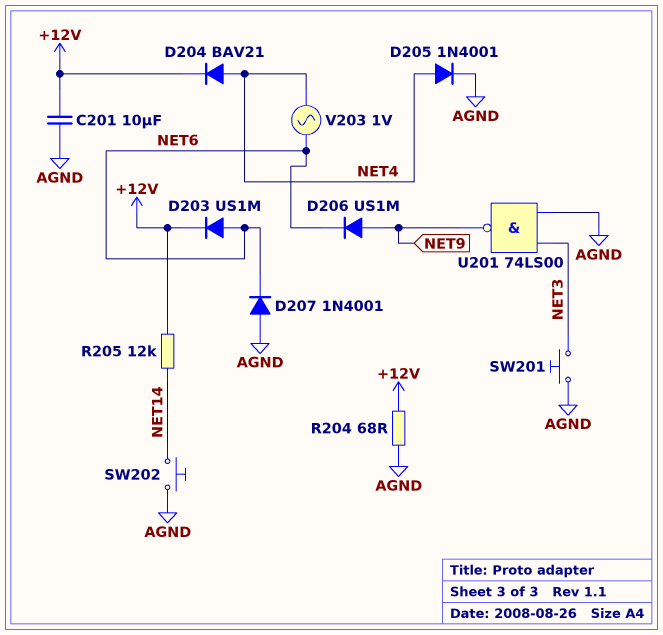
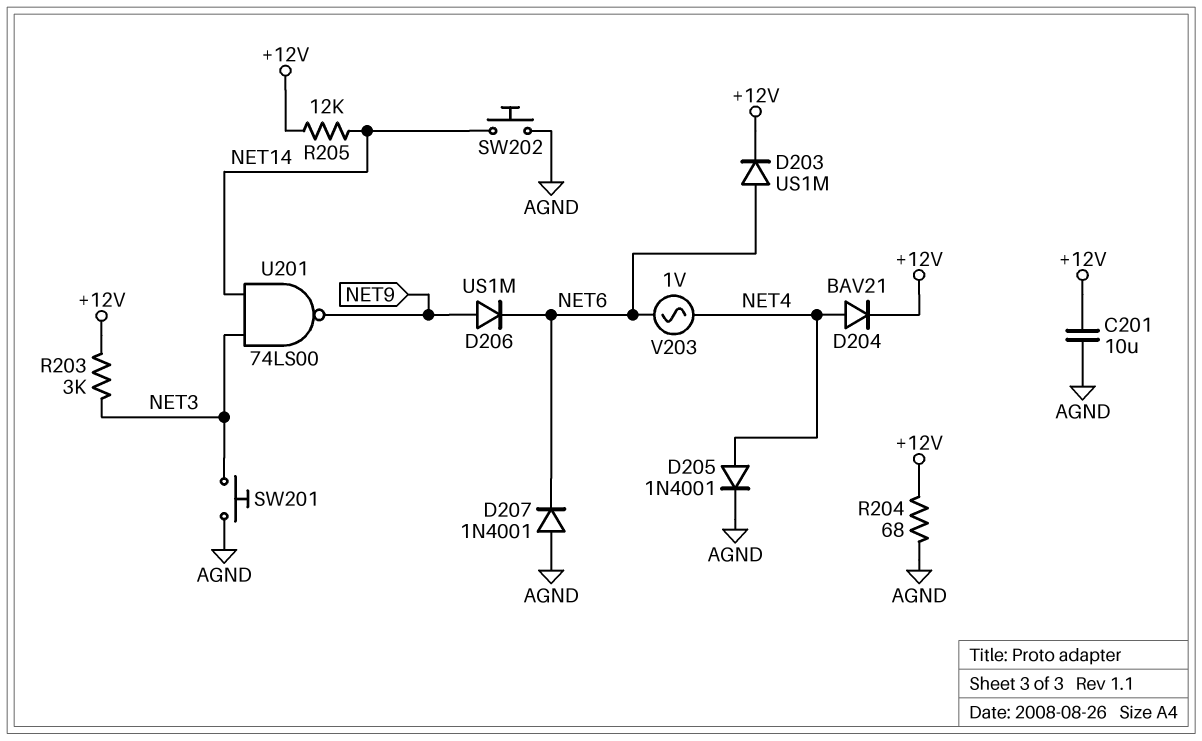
R203: none -> 3k (+12V, NET3)
U201: NAND 74LS00 (in AGND, in NET3, out NET9) -> NAND 74LS00 (in NET3, in NET14, out NET9)

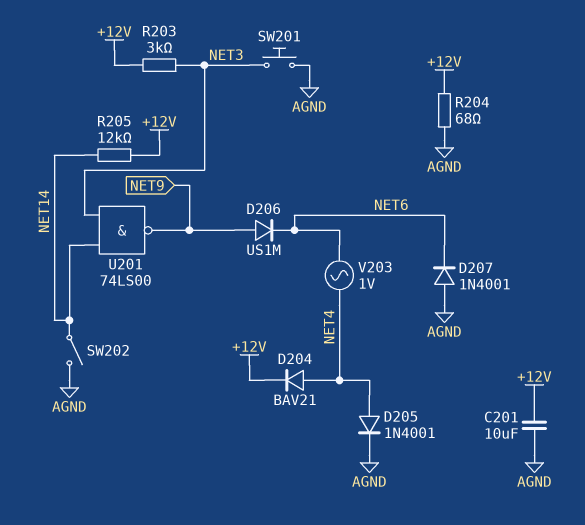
D203: diode US1M (A NET6, K +12V) -> none
SW202: button (AGND, NET14) -> switch (AGND, NET14)

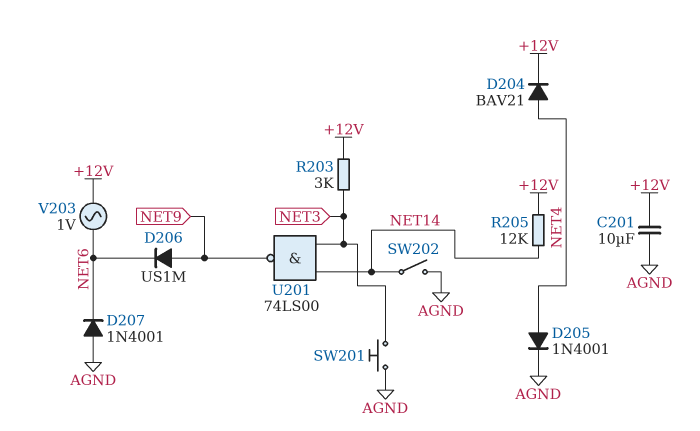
R204: 68 (+12V, AGND) -> none
V203: AC 1V (NET4, NET6) -> AC 1V (+12V, NET6)

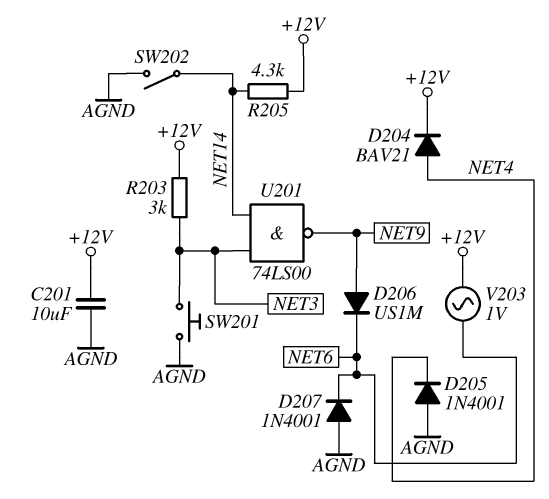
D205: diode 1N4001 (A NET4, K AGND) -> diode 1N4001 (A AGND, K NET4)
R205: 12k (+12V, NET14) -> 4.3k (+12V, NET14)

